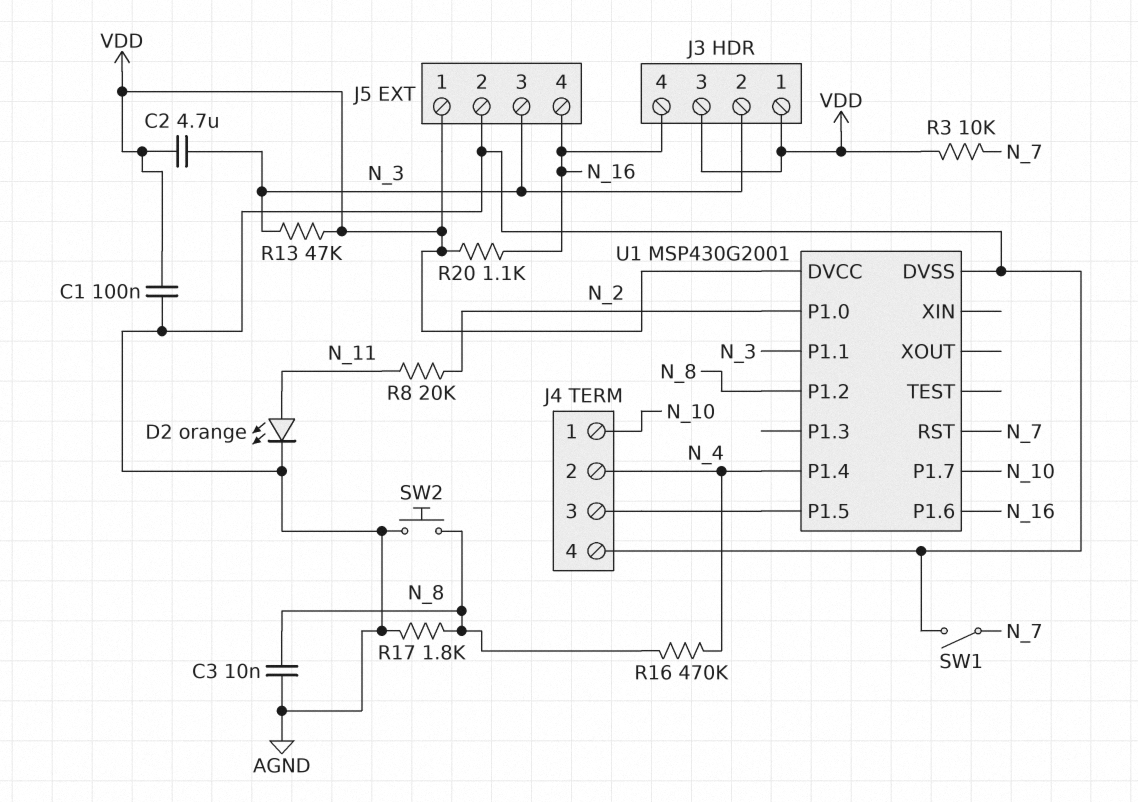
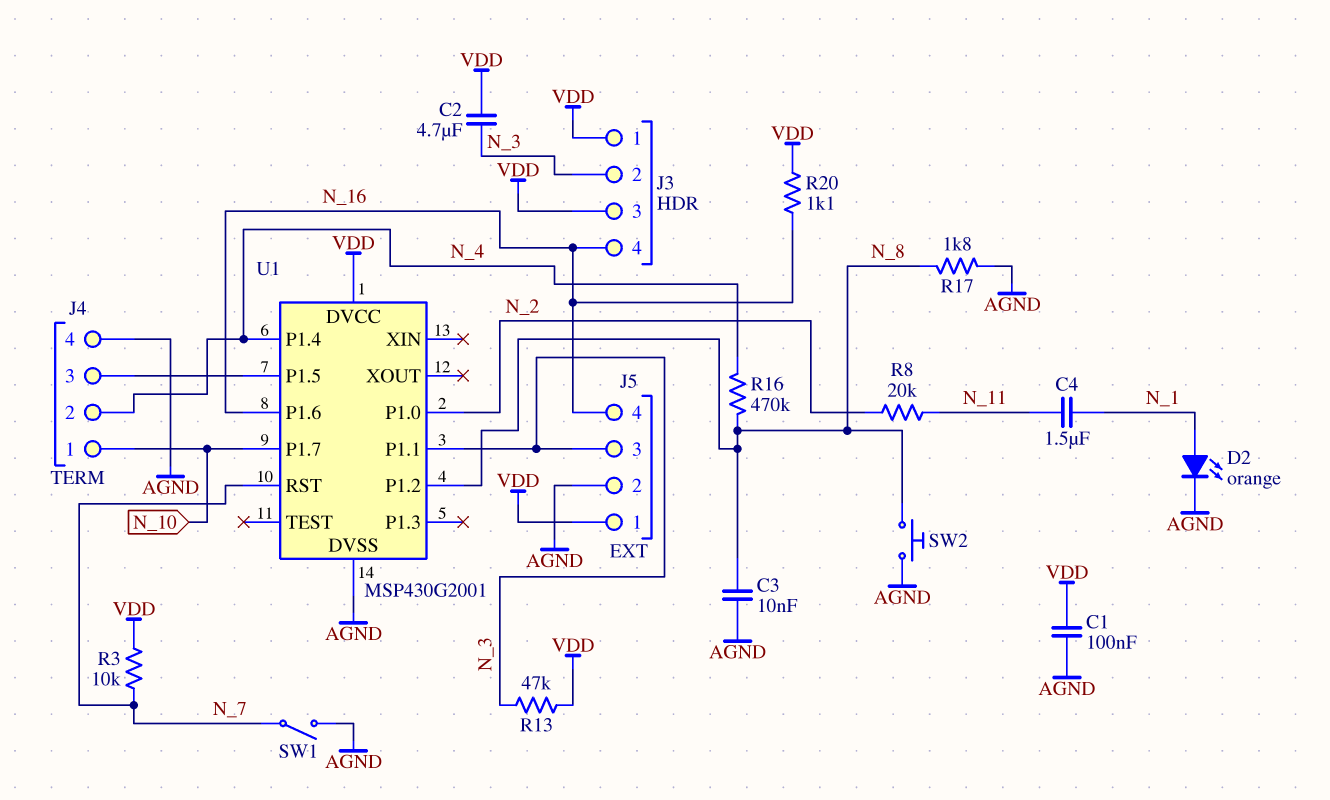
C4: none -> 1.5uF (N_1, N_11)
D2: LED orange (A N_11, K AGND) -> LED orange (A N_1, K AGND)

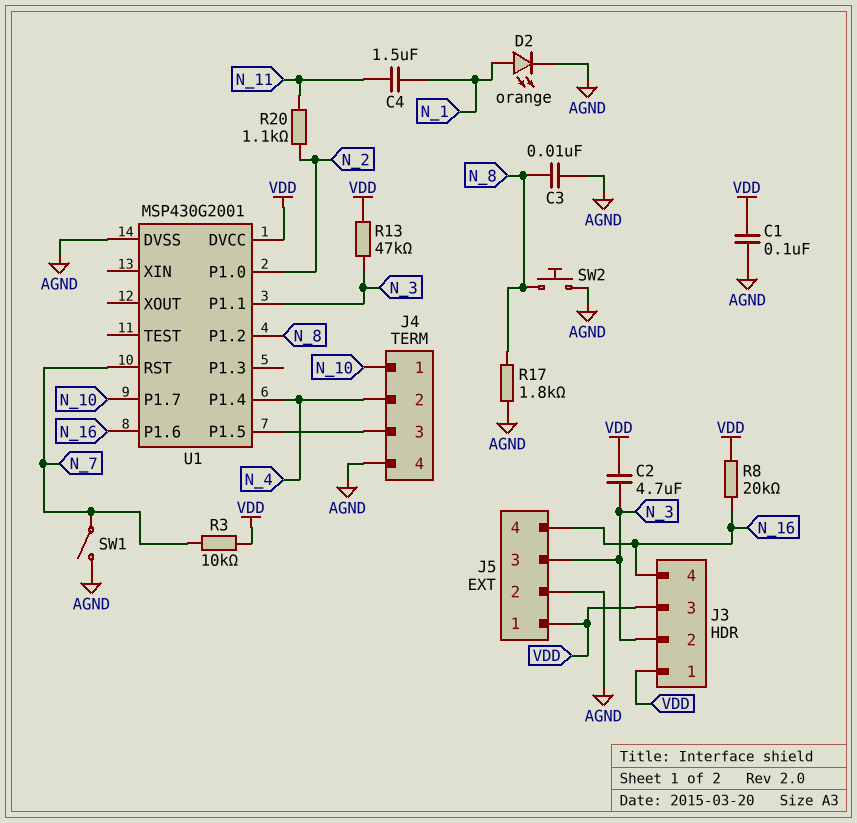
R8: 20k (N_2, N_11) -> 20k (N_16, VDD)
R16: 470k (N_4, N_8) -> none
R20: 1.1k (N_16, VDD) -> 1.1k (N_2, N_11)

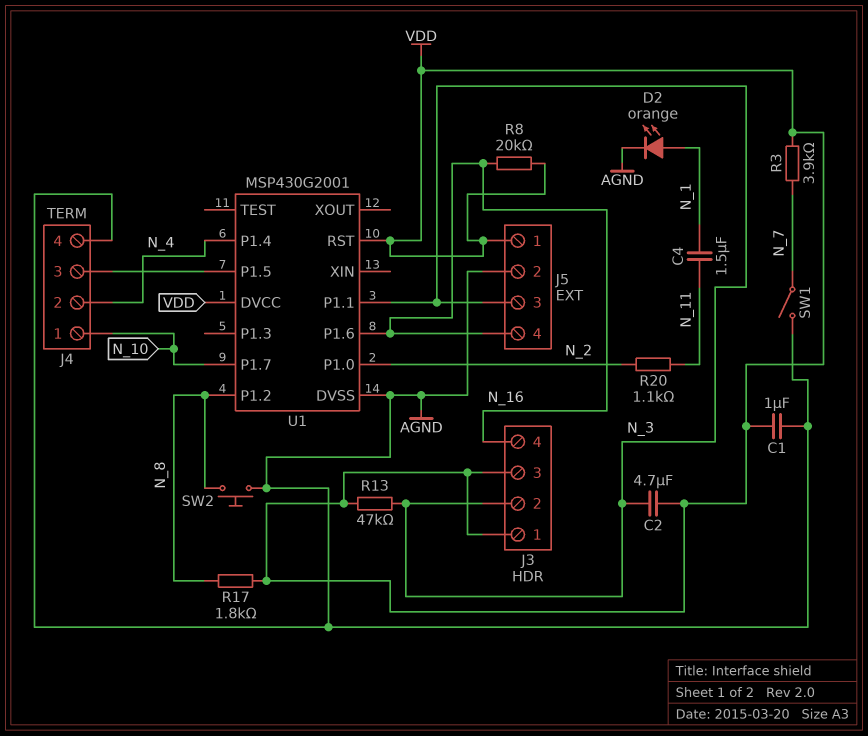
C1: 100nF (AGND, VDD) -> 1uF (AGND, VDD)
C3: 10nF (AGND, N_8) -> none
R3: 10k (N_7, VDD) -> 3.9k (N_7, VDD)
R17: 1.8k (AGND, N_8) -> 1.8k (N_8, VDD)
U1 pin RST: N_7 -> VDD

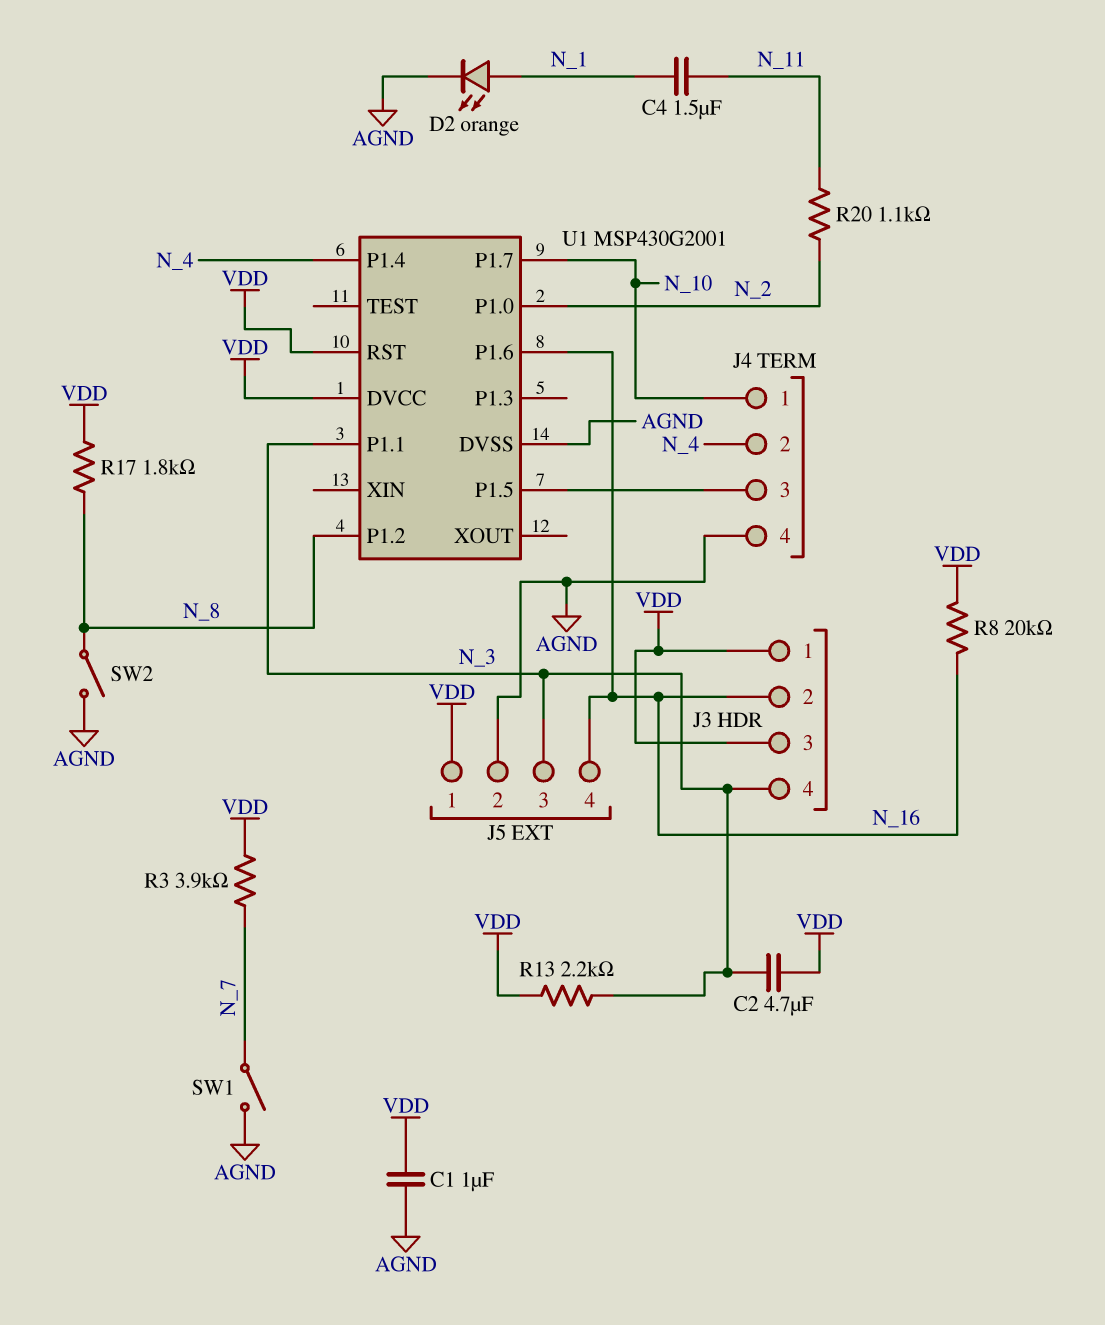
J3 pin 2: N_3 -> N_16
J3 pin 4: N_16 -> N_3
R13: 47k (N_3, VDD) -> 2.2k (N_3, VDD)
SW2: button (AGND, N_8) -> switch (AGND, N_8)

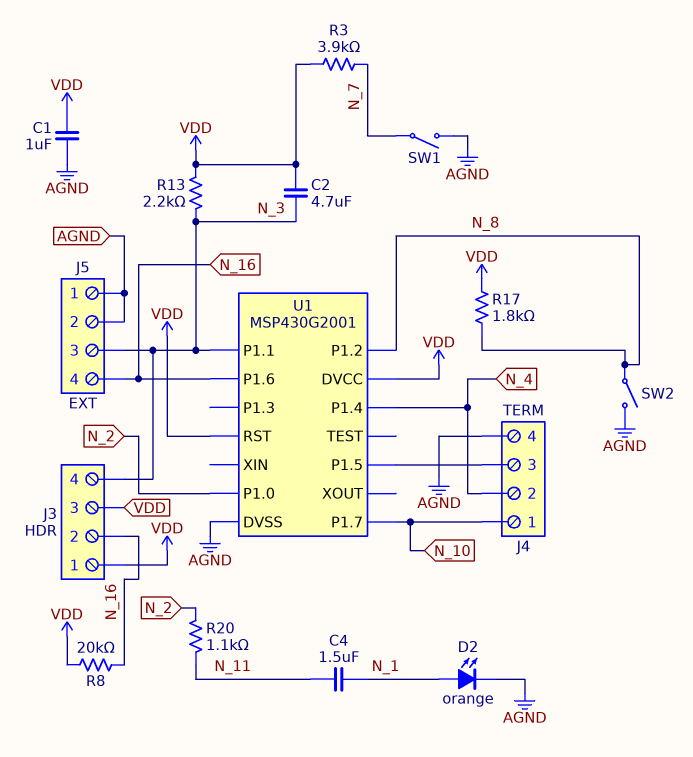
J5 pin 1: VDD -> AGND

